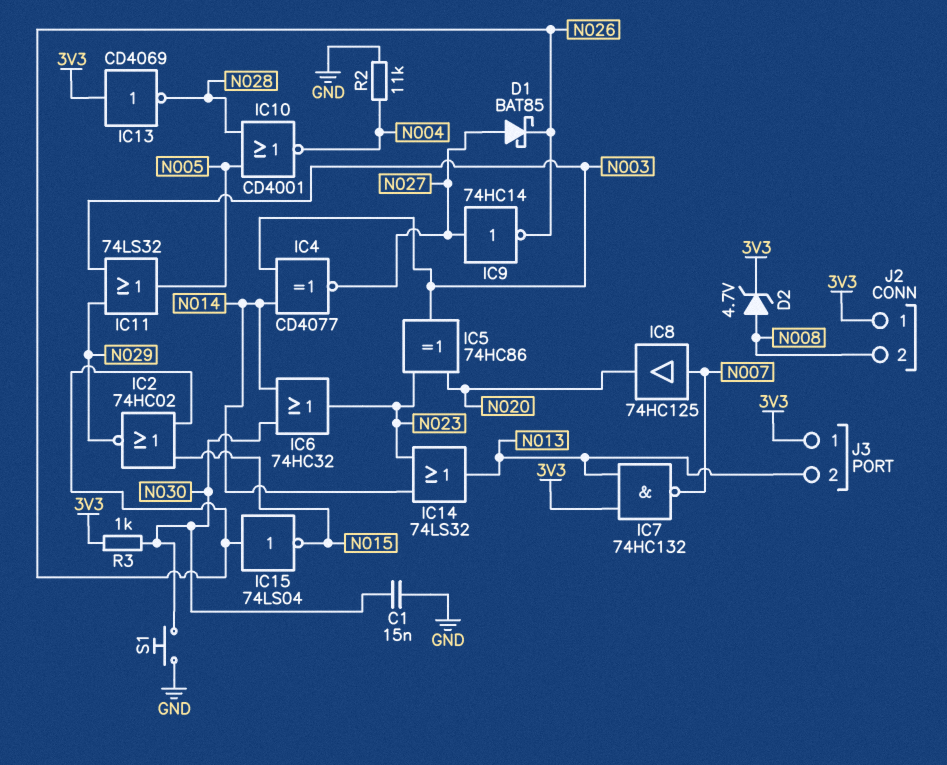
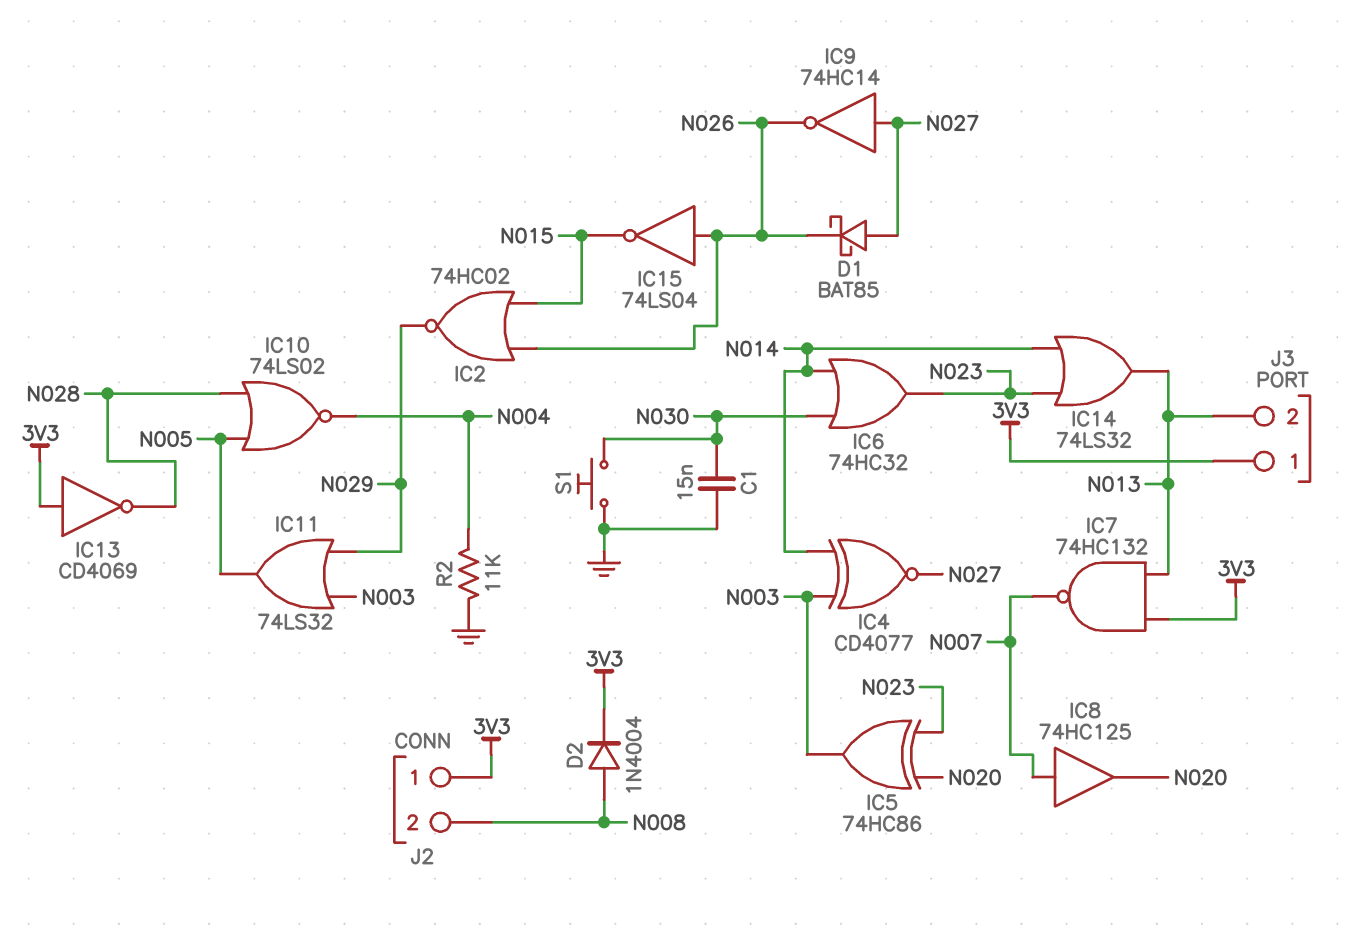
D2: zener 4.7V (A N008, K 3V3) -> diode 1N4004 (A N008, K 3V3)
IC10: NOR CD4001 (in N005, in N028, out N004) -> NOR 74LS02 (in N005, in N028, out N004)
R3: 1k (3V3, N030) -> none

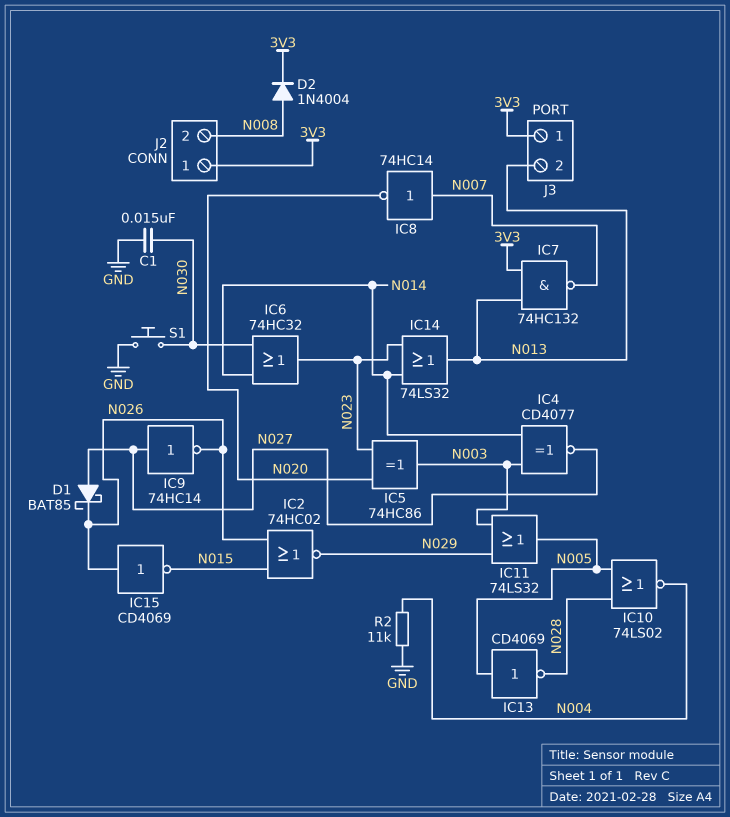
IC8: buffer 74HC125 (in N007, out N020) -> NOT 74HC14 (in N007, out N020)
IC13: NOT CD4069 (in 3V3, out N028) -> NOT CD4069 (in N005, out N028)
IC15: NOT 74LS04 (in N026, out N015) -> NOT CD4069 (in N026, out N015)

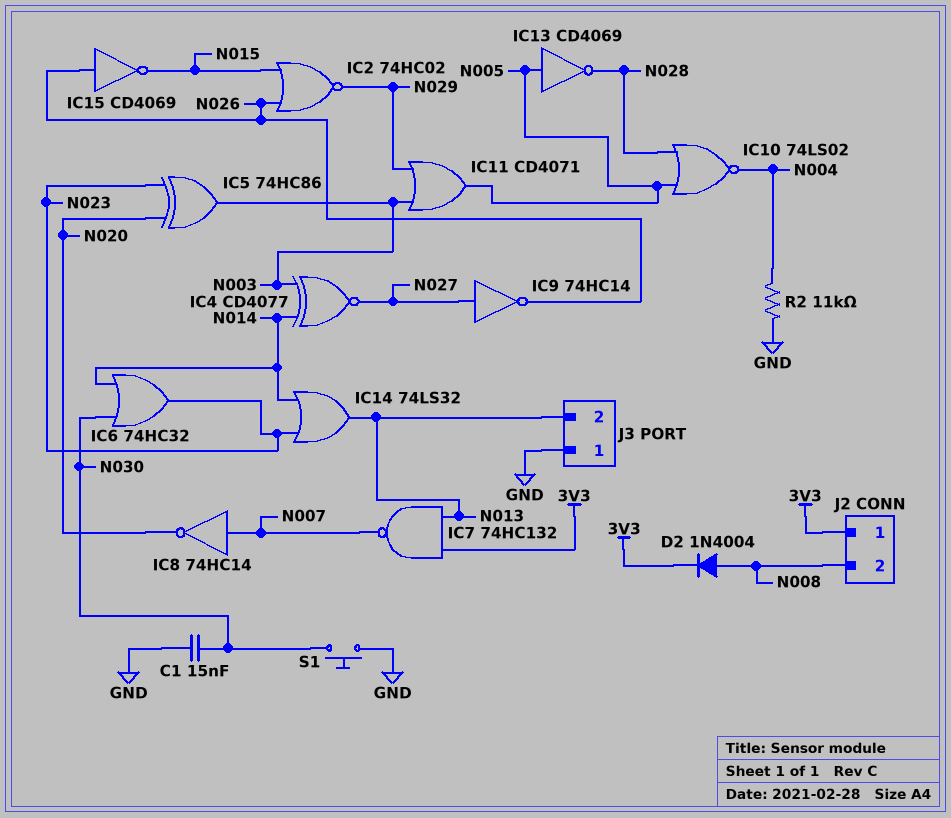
D1: schottky BAT85 (A N027, K N026) -> none
IC11: OR 74LS32 (in N003, in N029, out N005) -> OR CD4071 (in N003, in N029, out N005)
J3 pin 1: 3V3 -> GND

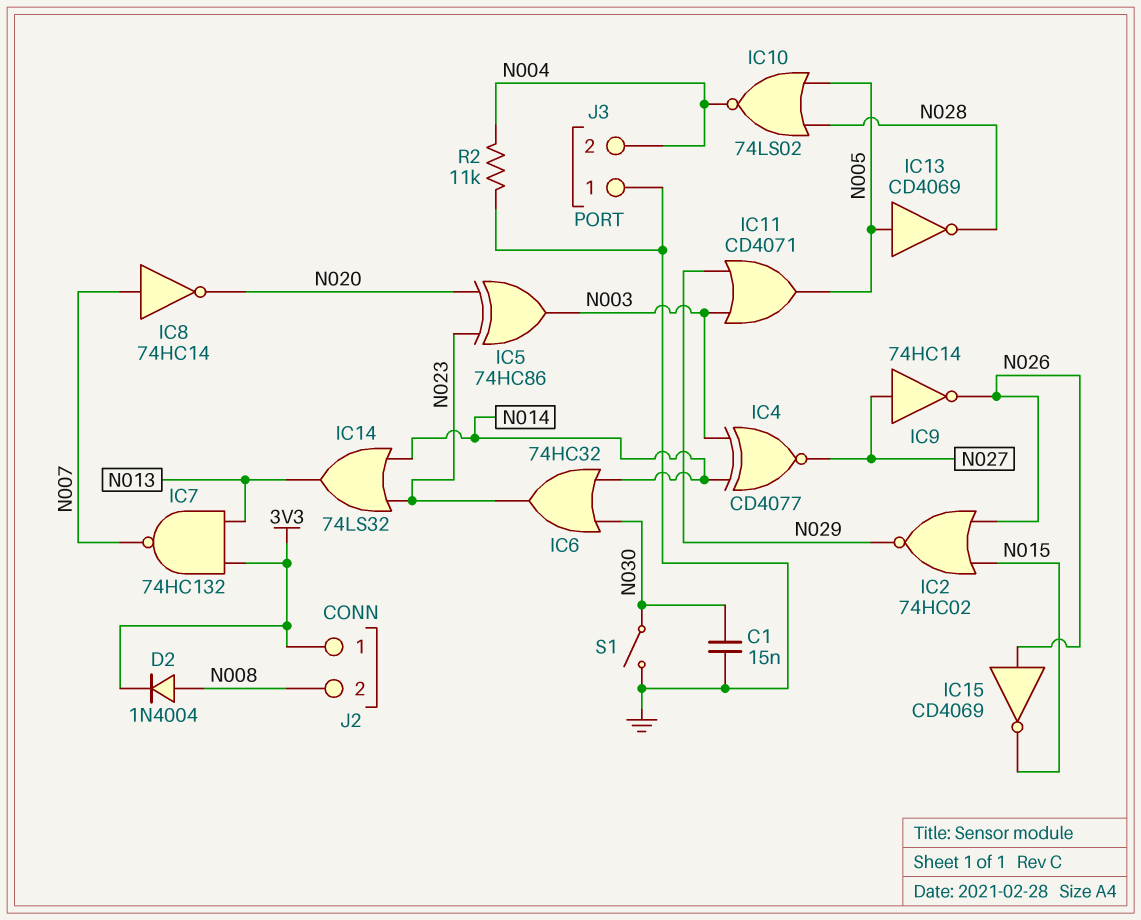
J3 pin 2: N013 -> N004
S1: button (GND, N030) -> switch (GND, N030)

